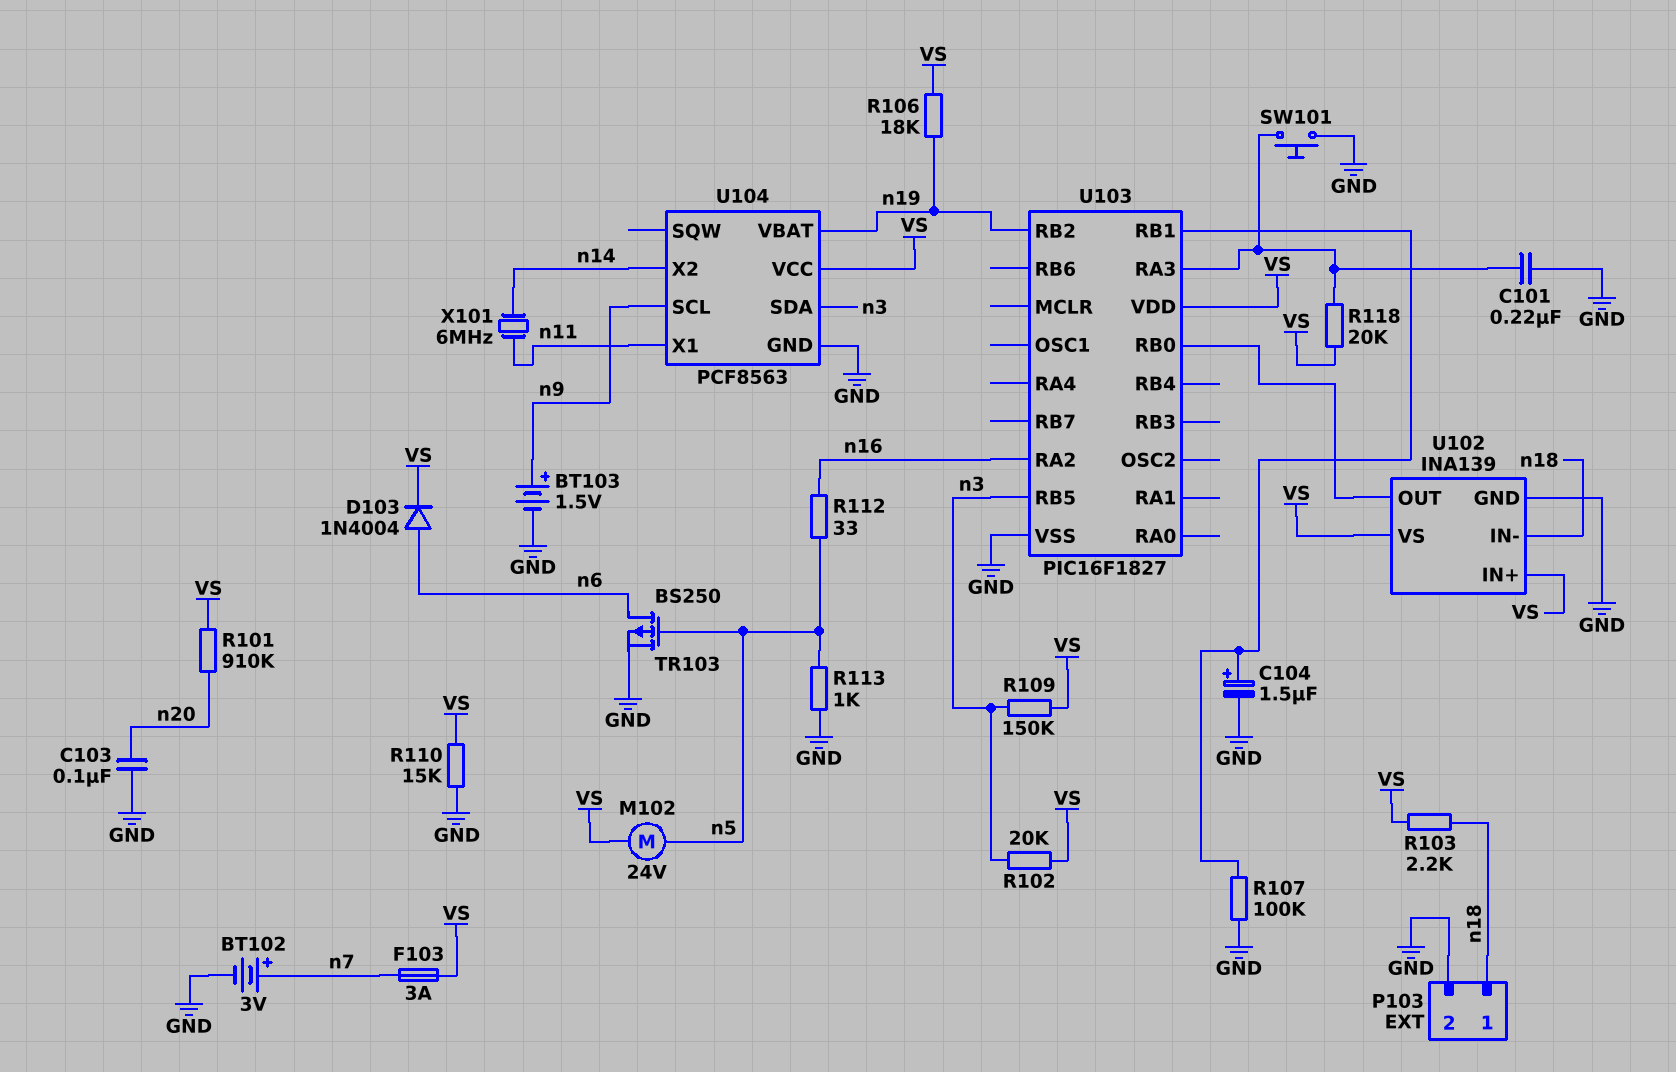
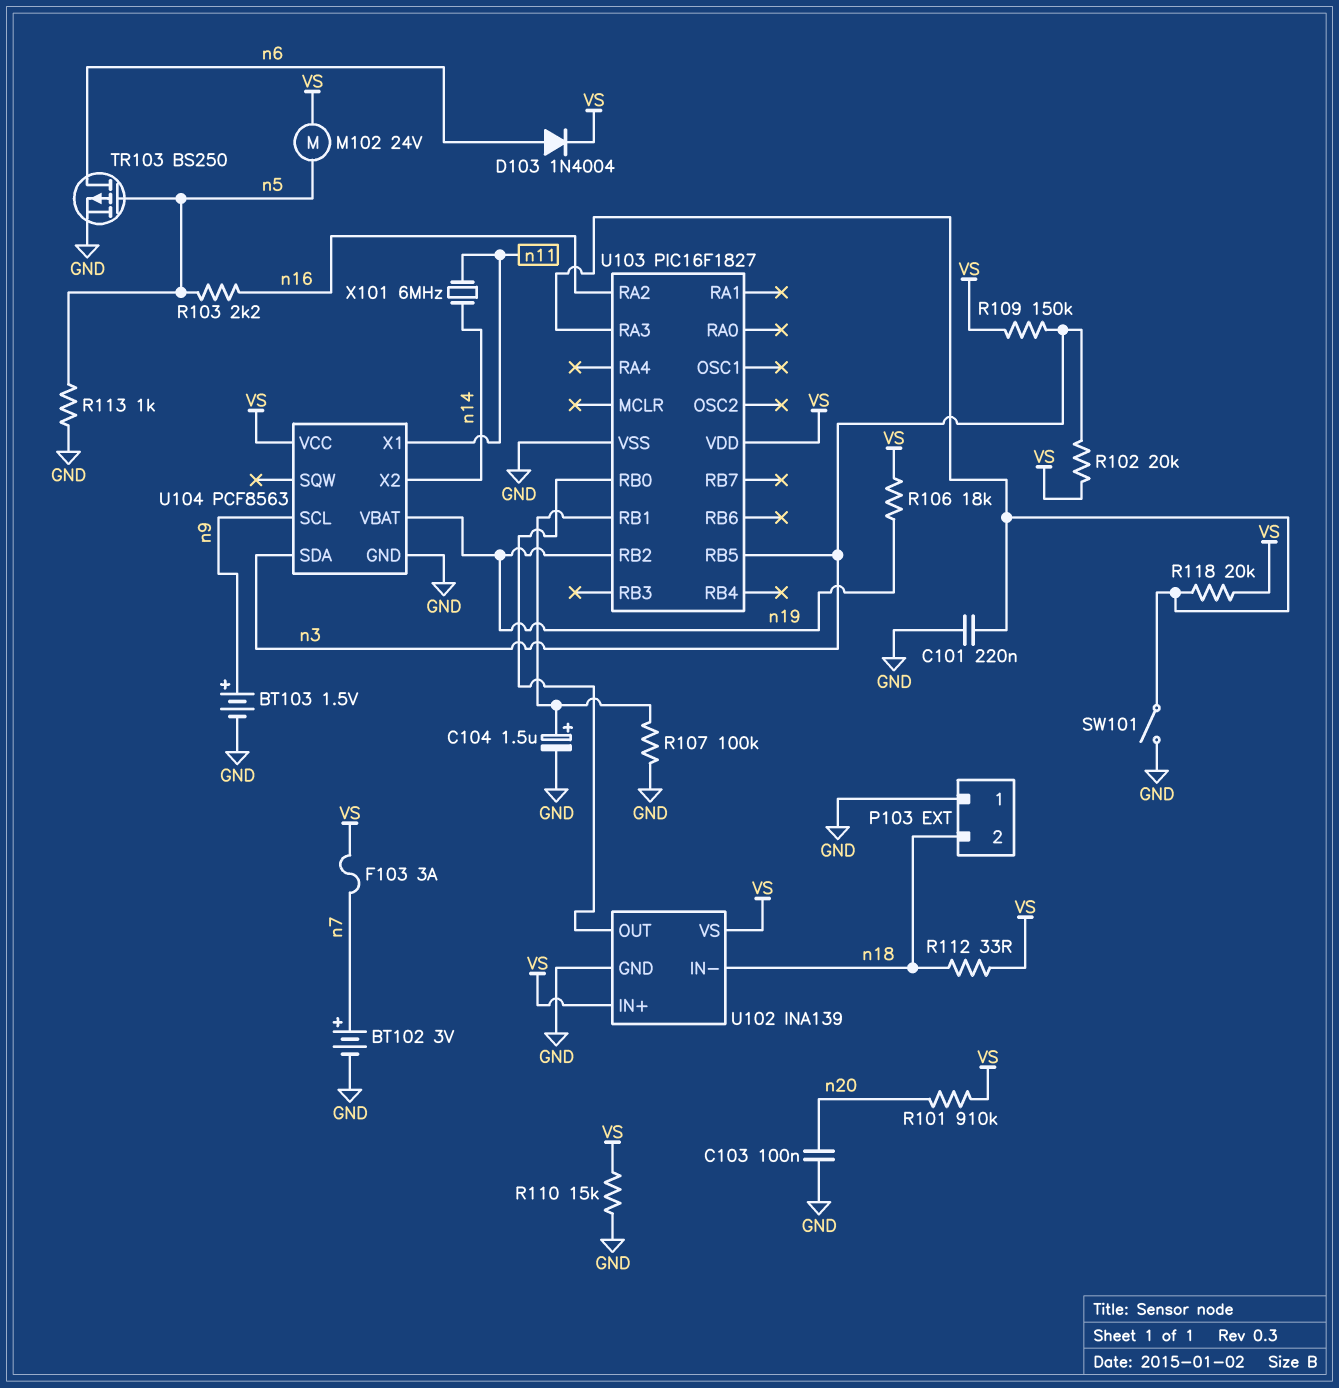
P103 pin 1: n18 -> GND
P103 pin 2: GND -> n18
R103: 2.2k (VS, n18) -> 2.2k (n5, n16)
R112: 33 (n5, n16) -> 33 (VS, n18)
SW101: button (GND, U103/RA3) -> switch (GND, U103/RA3)

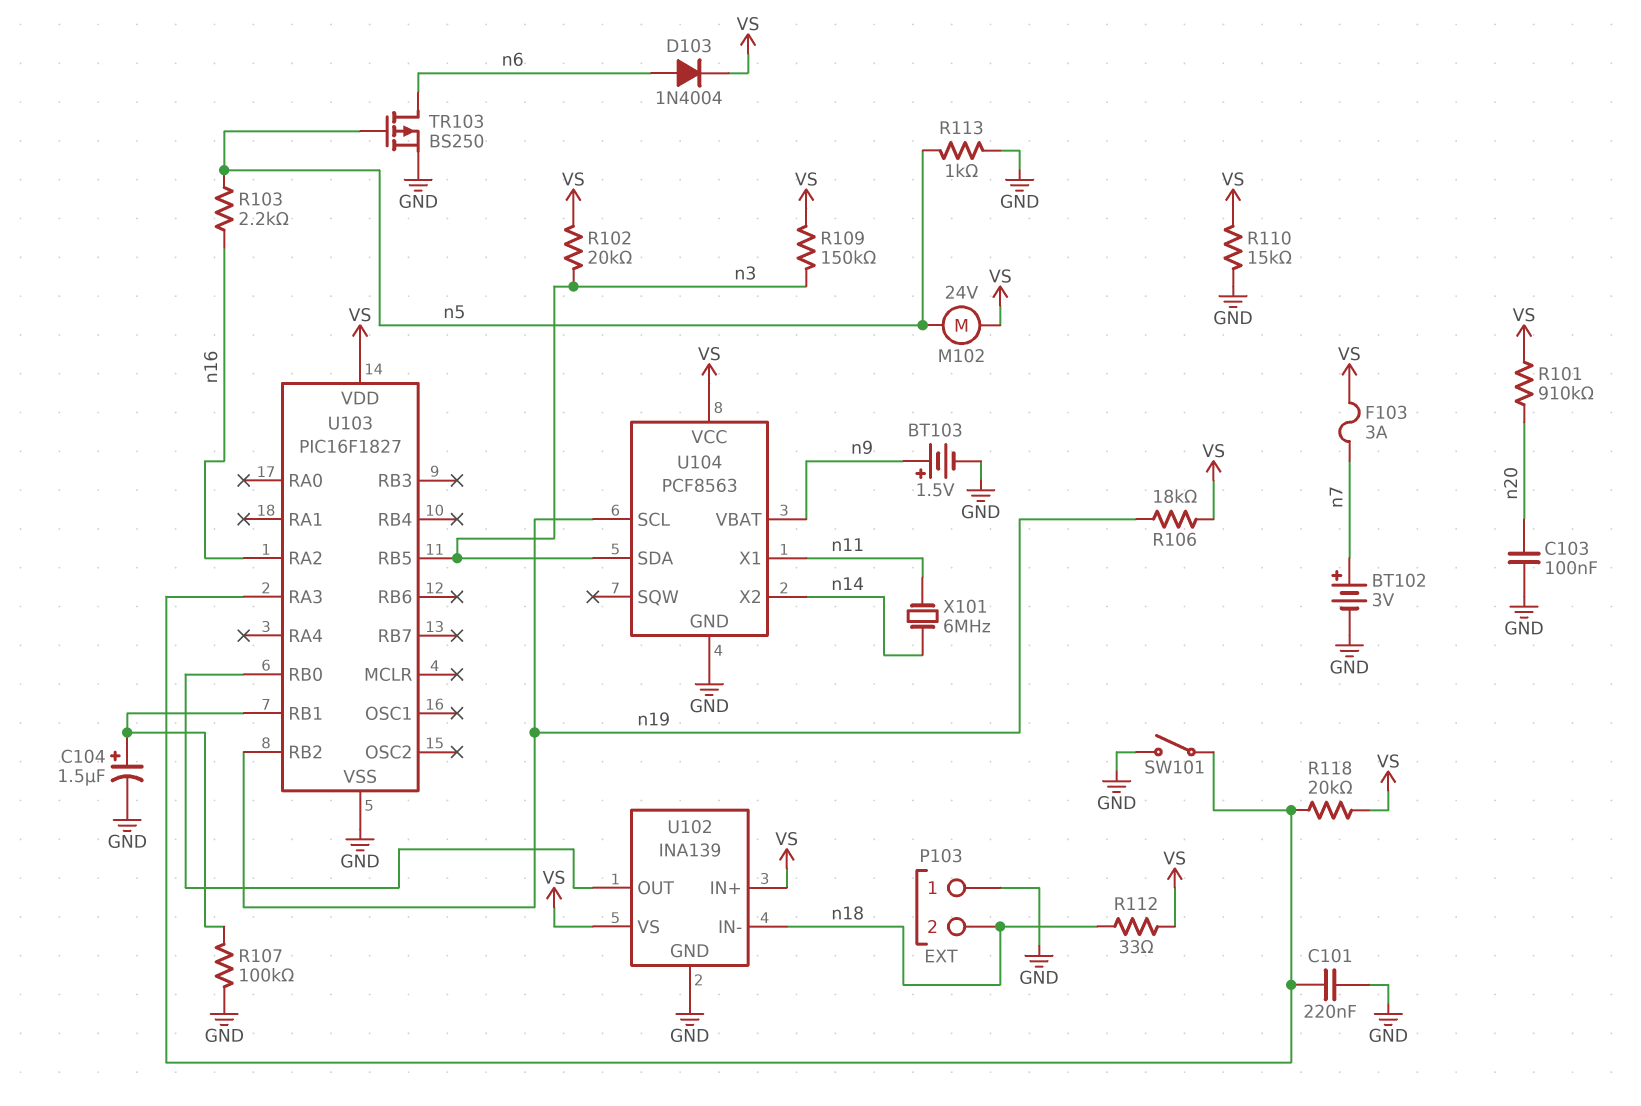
U104 pin SCL: n9 -> n19
U104 pin VBAT: n19 -> n9

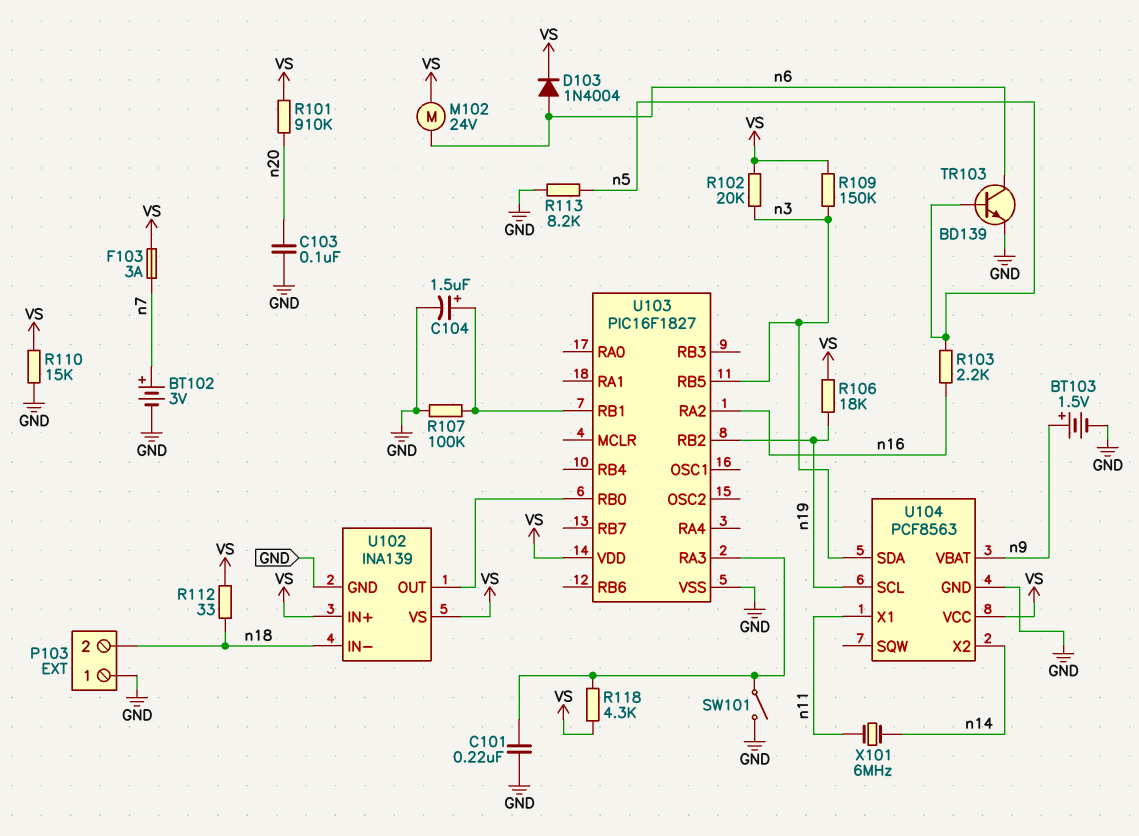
M102: motor 24V (VS, n5) -> motor 24V (VS, n6)
R113: 1k (GND, n5) -> 8.2k (GND, n5)
R118: 20k (U103/RA3, VS) -> 4.3k (U103/RA3, VS)
TR103: PMOS BS250 (G n5, D n6, S GND) -> NPN BD139 (B n5, C n6, E GND)

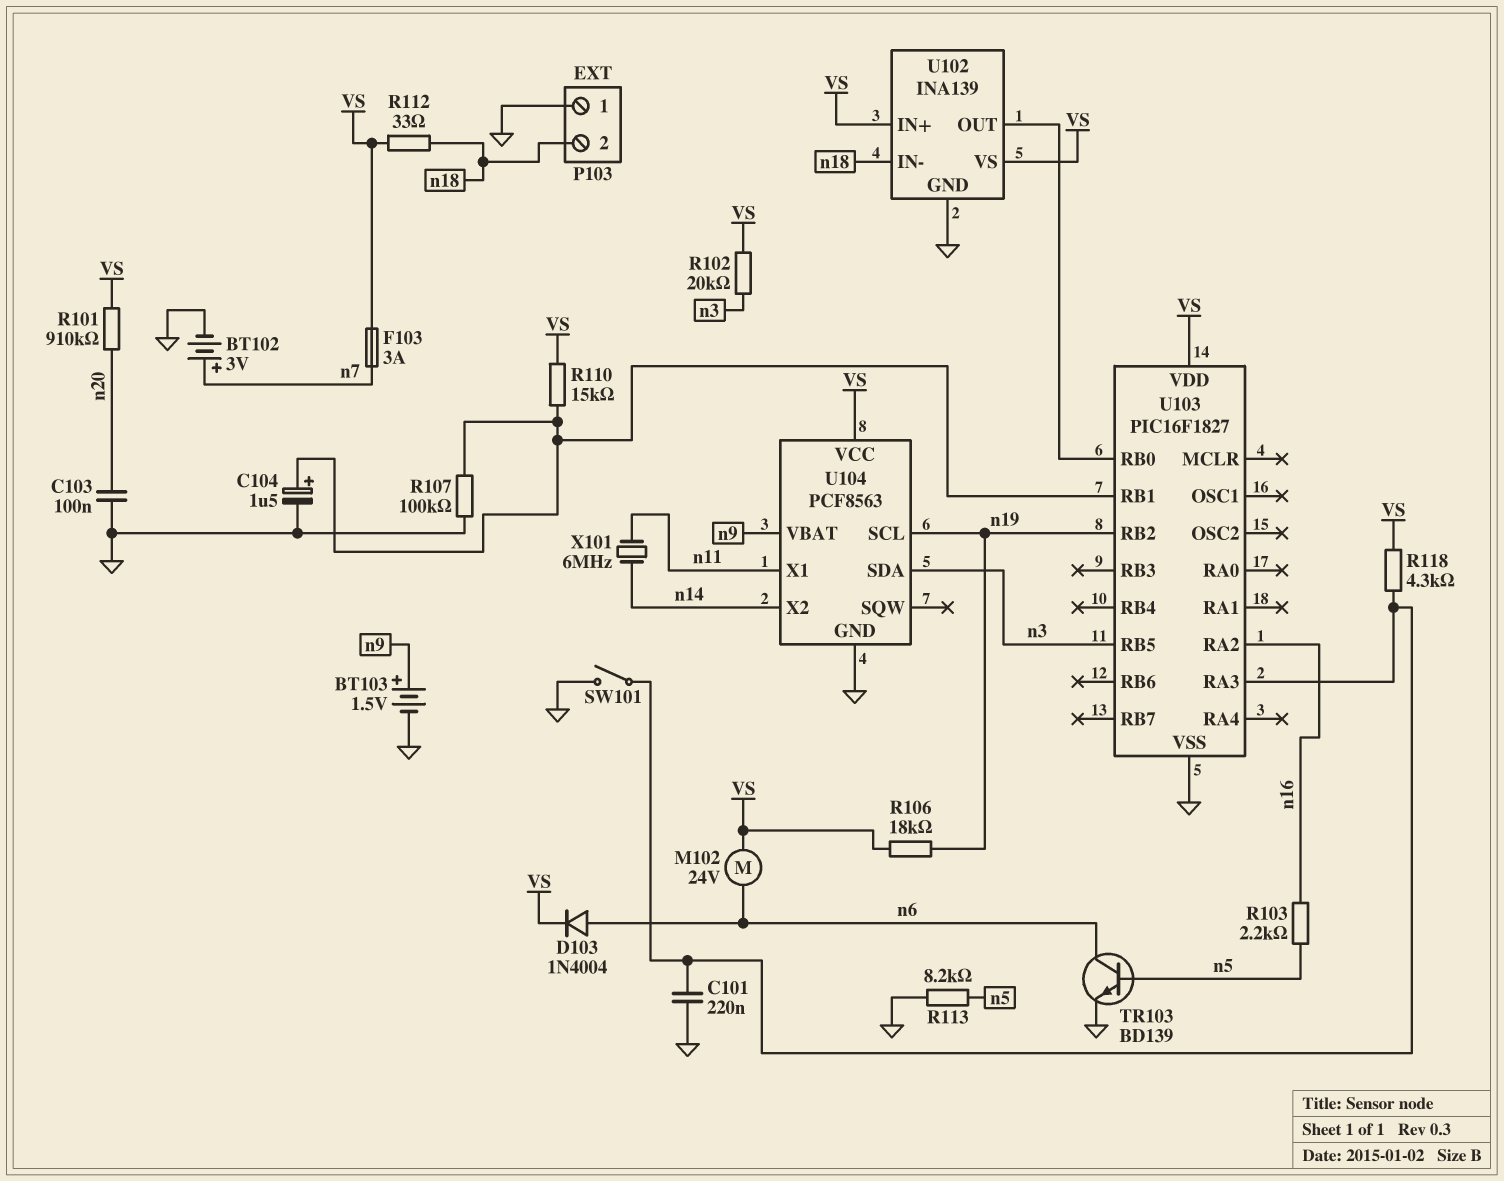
R109: 150k (VS, n3) -> none
R110: 15k (GND, VS) -> 15k (U103/RB1, VS)

